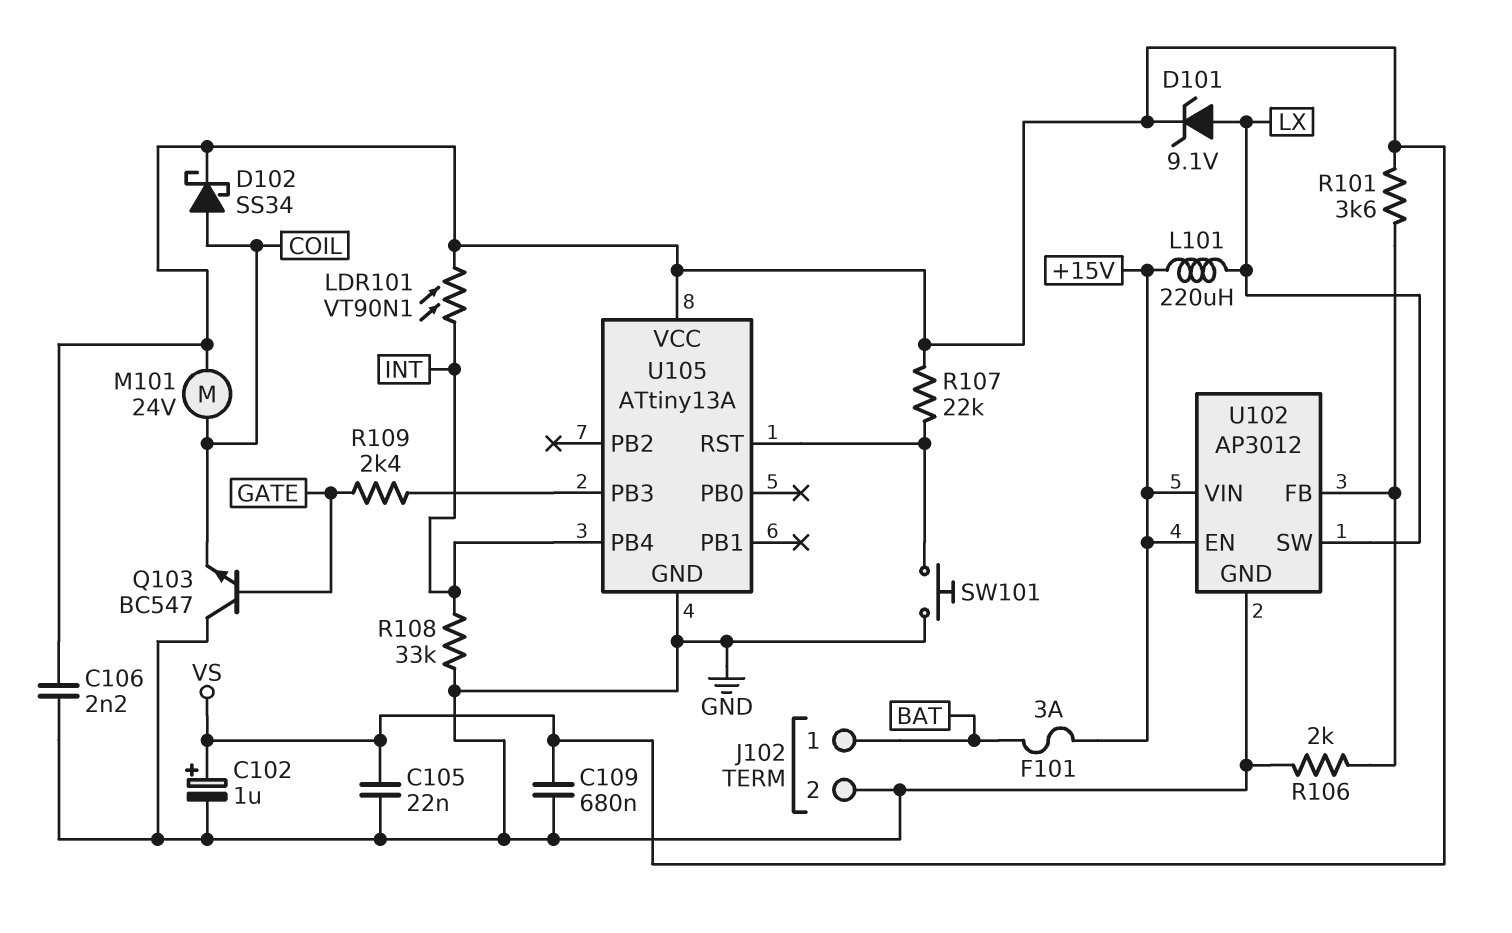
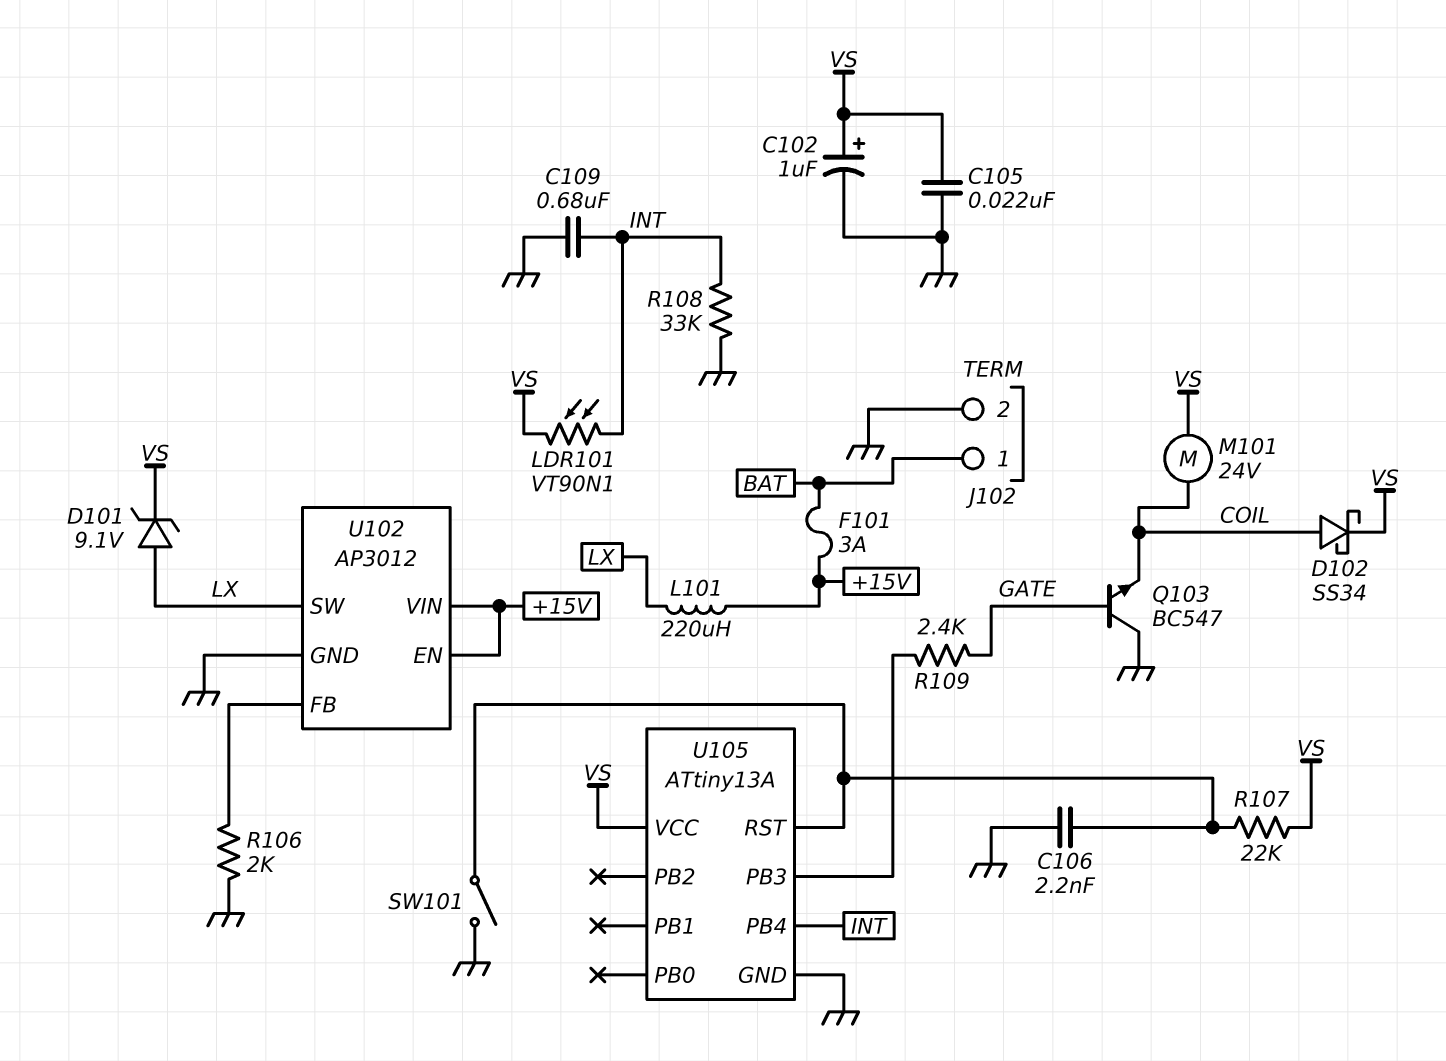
C106: 2.2nF (GND, VS) -> 2.2nF (GND, U105/RST)
C109: 680nF (GND, VS) -> 680nF (GND, INT)
R101: 3.6k (U102/FB, VS) -> none
SW101: button (GND, U105/RST) -> switch (GND, U105/RST)

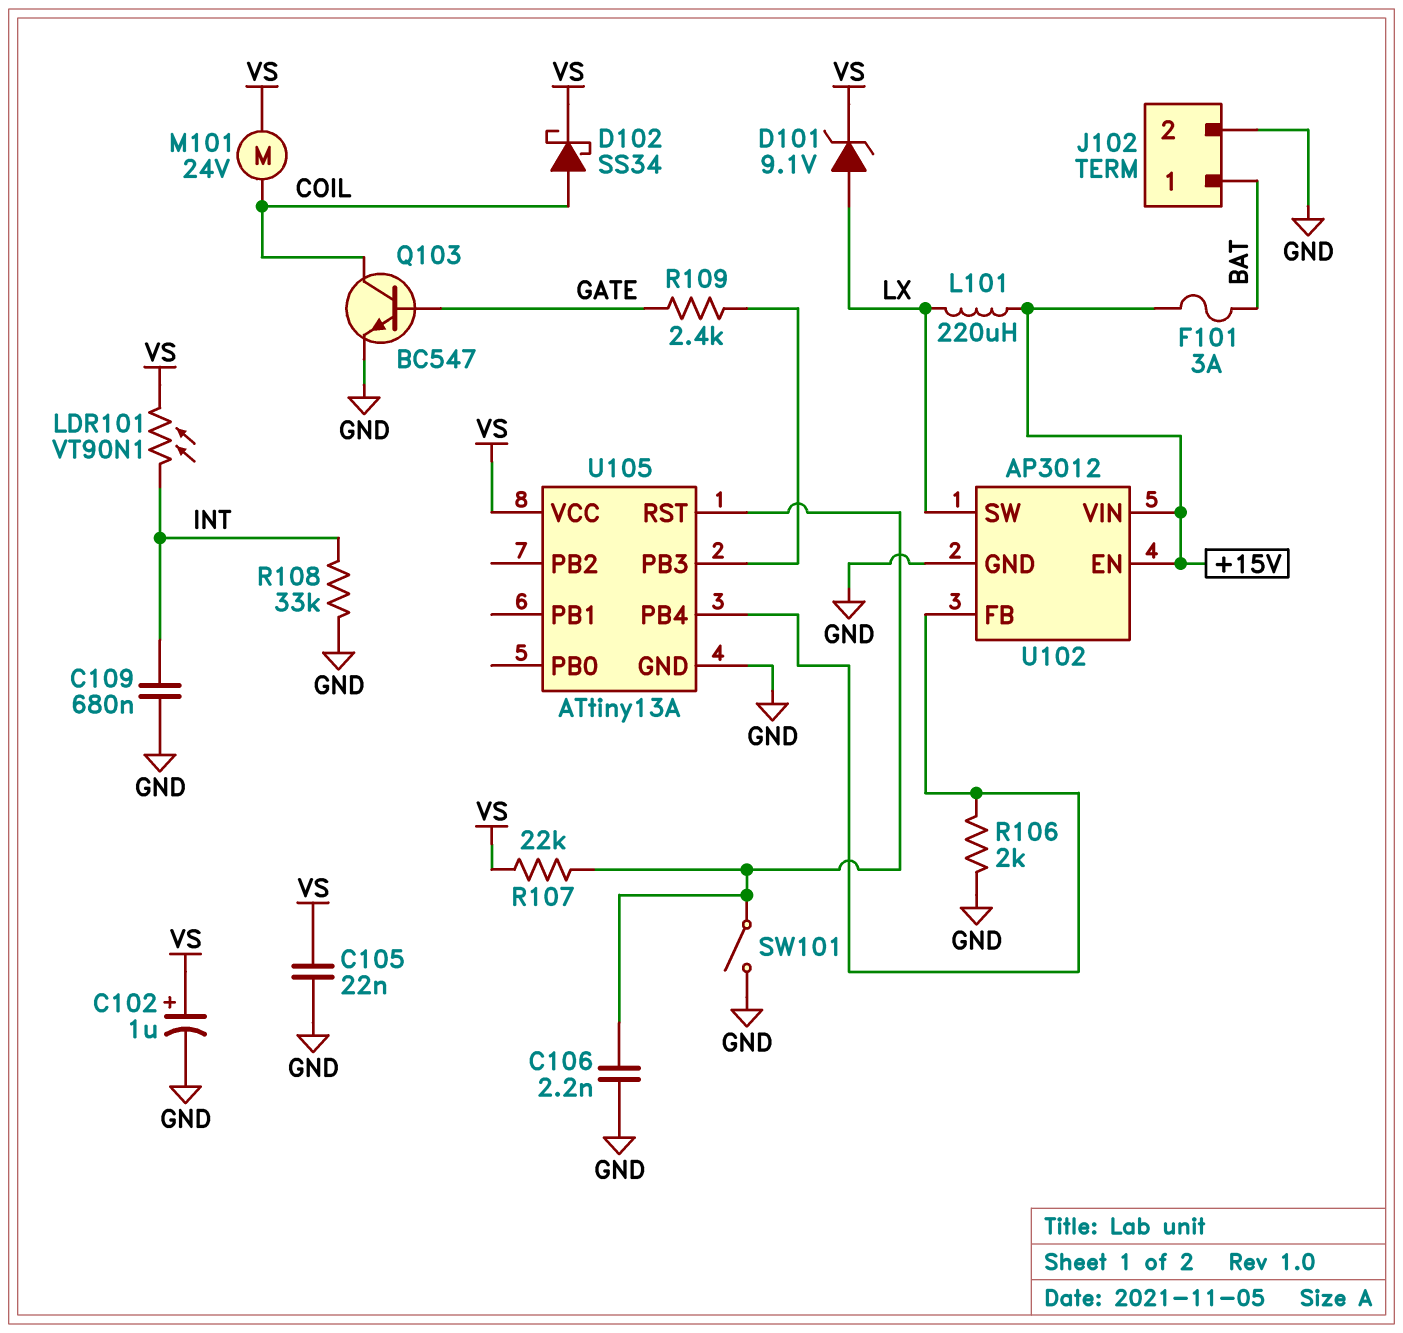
Q103: NPN BC547 (B GATE, C GND, E COIL) -> NPN BC547 (B GATE, C COIL, E GND)
U105 pin PB4: INT -> U102/FB

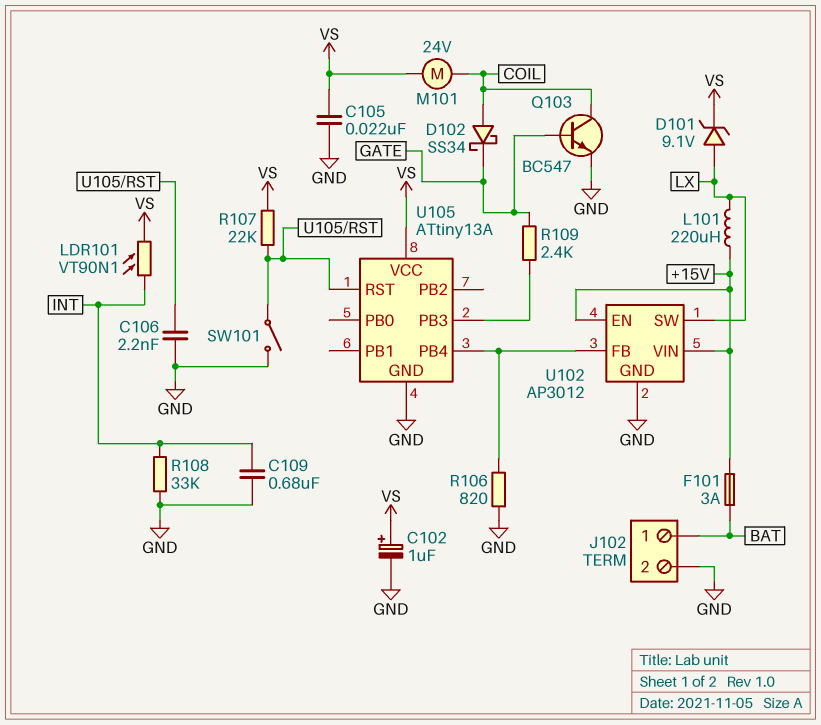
D102: schottky SS34 (A COIL, K VS) -> schottky SS34 (A COIL, K GATE)
R106: 2k (GND, U102/FB) -> 820 (GND, U102/FB)

